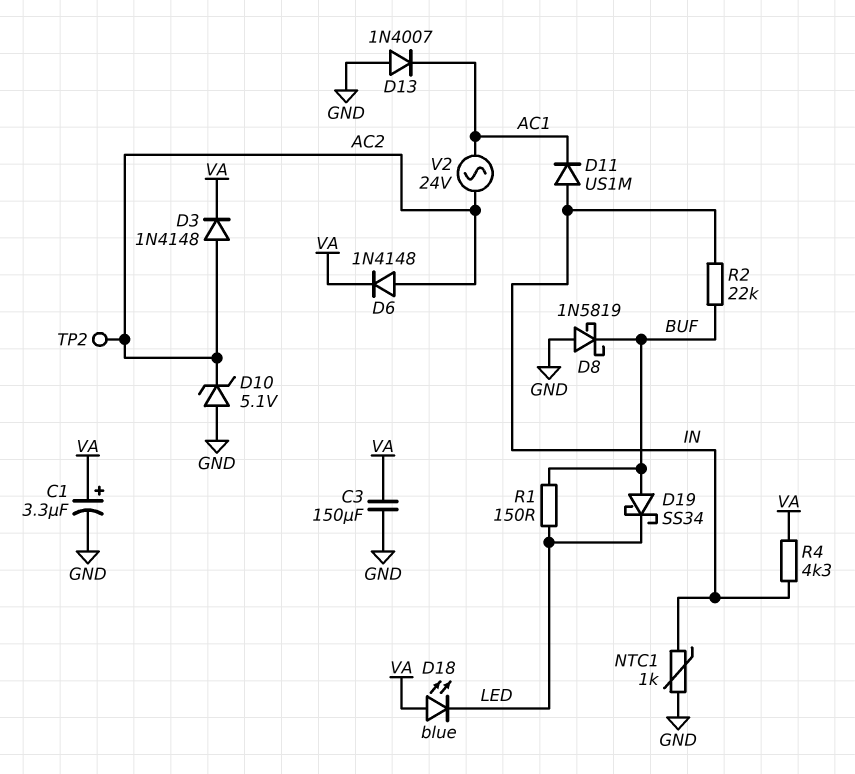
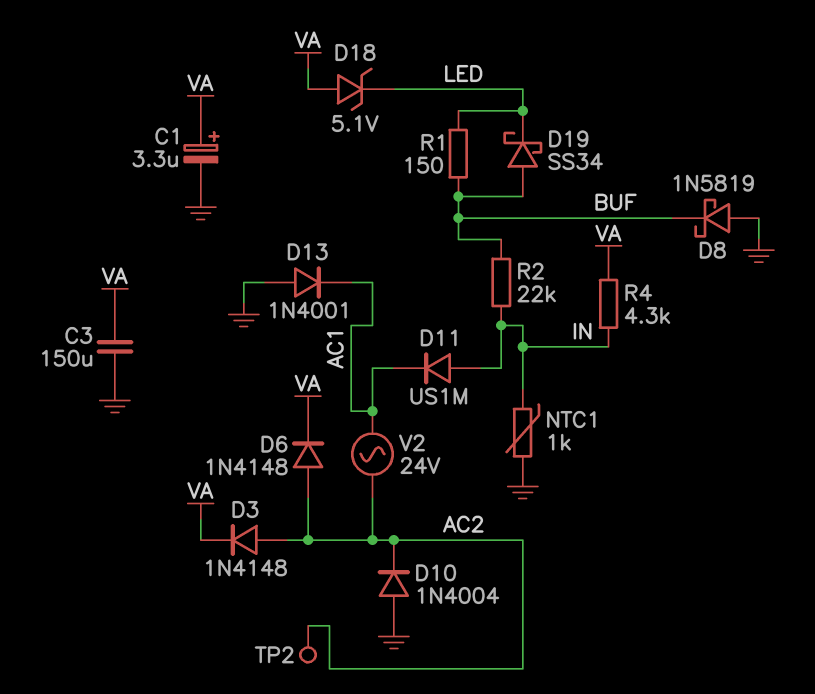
D10: zener 5.1V (A GND, K AC2) -> diode 1N4004 (A GND, K AC2)
D13: diode 1N4007 (A GND, K AC1) -> diode 1N4001 (A GND, K AC1)
D18: LED blue (A VA, K LED) -> zener 5.1V (A VA, K LED)

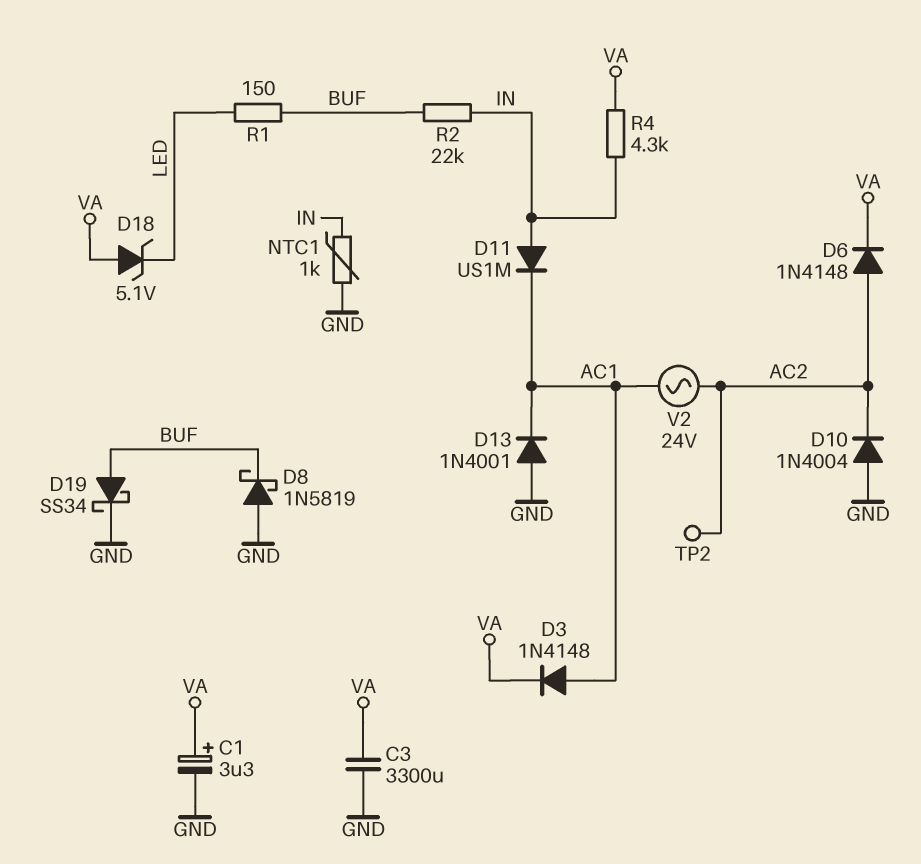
C3: 150uF (GND, VA) -> 3300uF (GND, VA)
D3: diode 1N4148 (A AC2, K VA) -> diode 1N4148 (A AC1, K VA)
D19: schottky SS34 (A BUF, K LED) -> schottky SS34 (A BUF, K GND)

